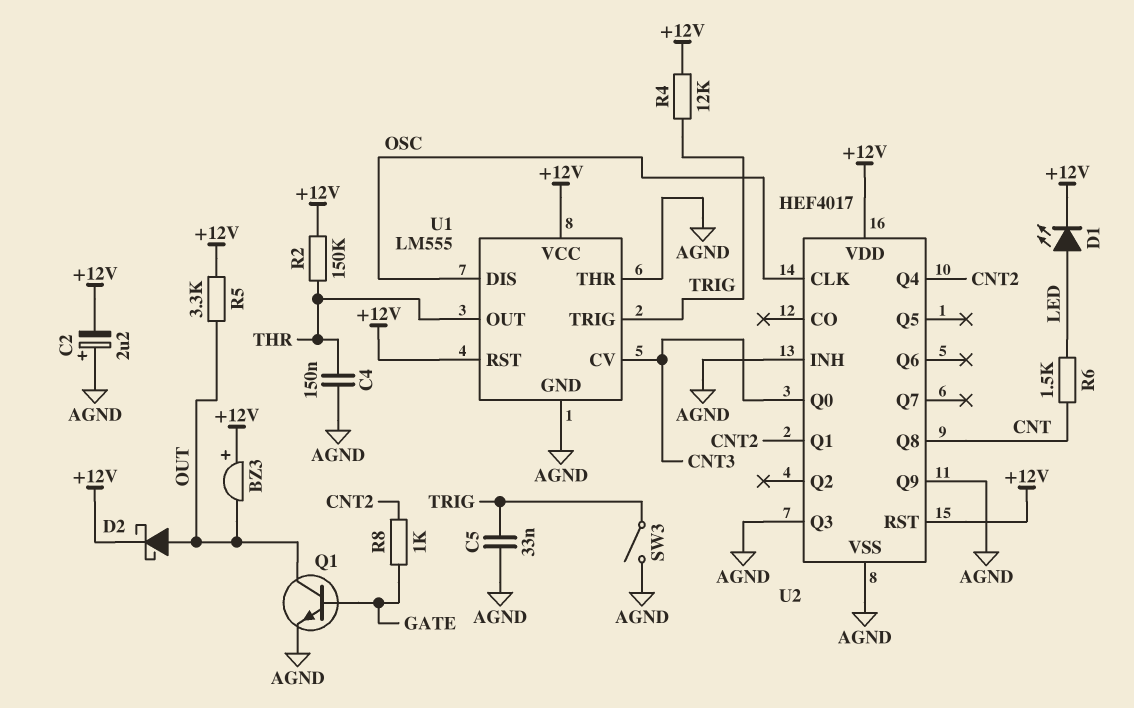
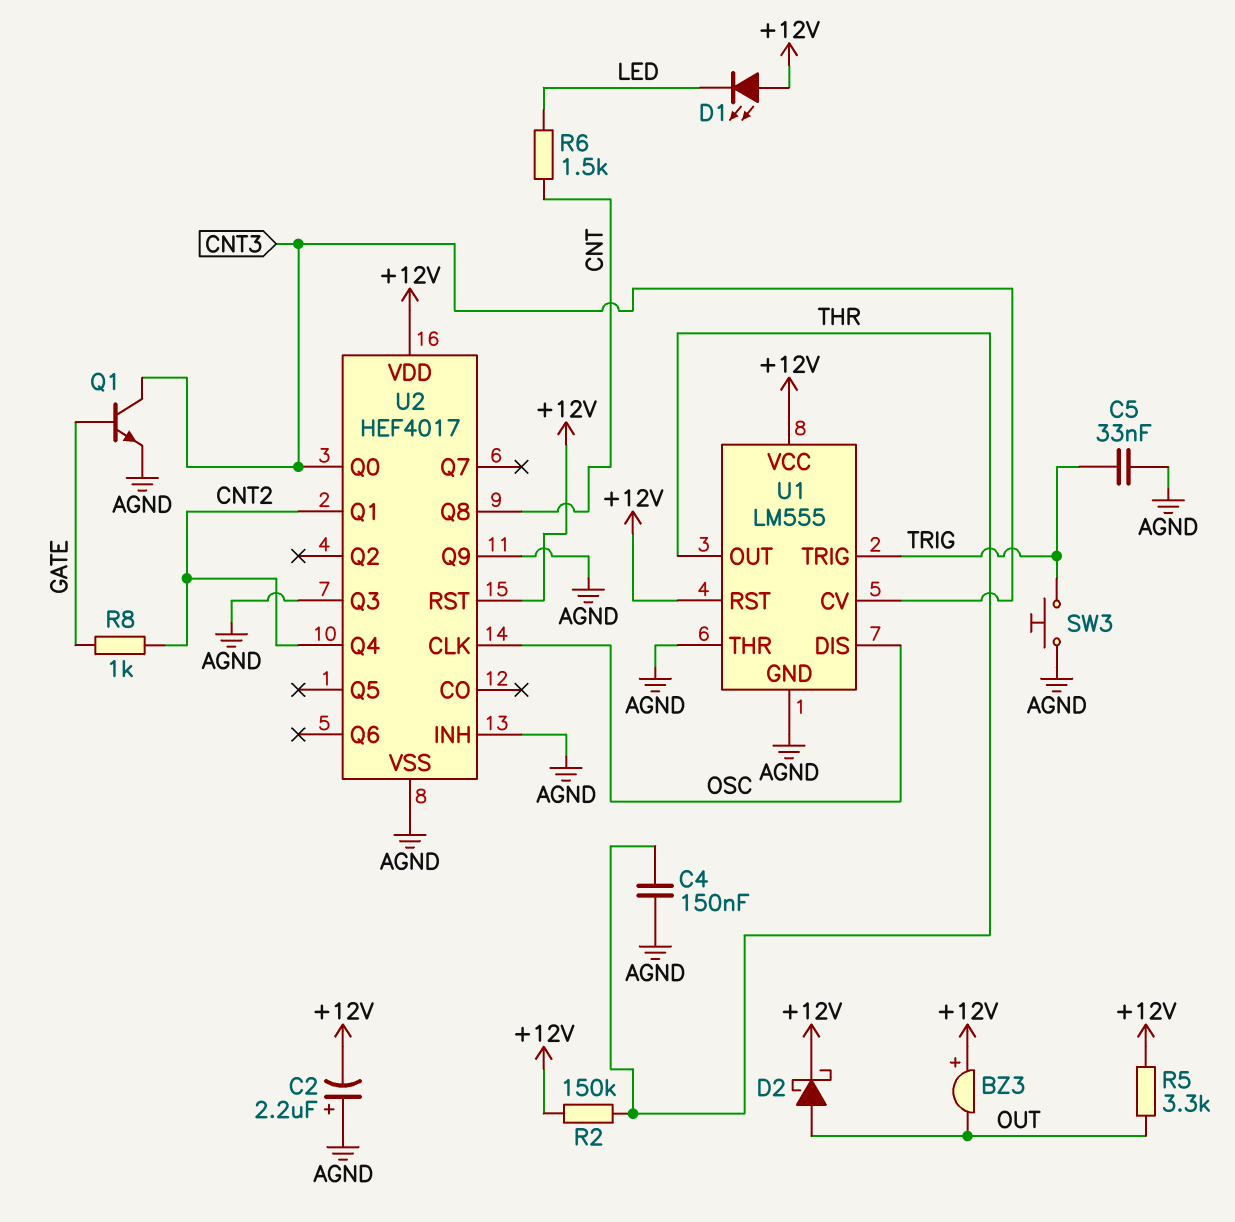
D1: LED (A LED, K +12V) -> LED (A +12V, K LED)
Q1: NPN (B GATE, C OUT, E AGND) -> NPN (B GATE, C CNT3, E AGND)
R4: 12k (+12V, TRIG) -> none
SW3: switch (AGND, TRIG) -> button (AGND, TRIG)

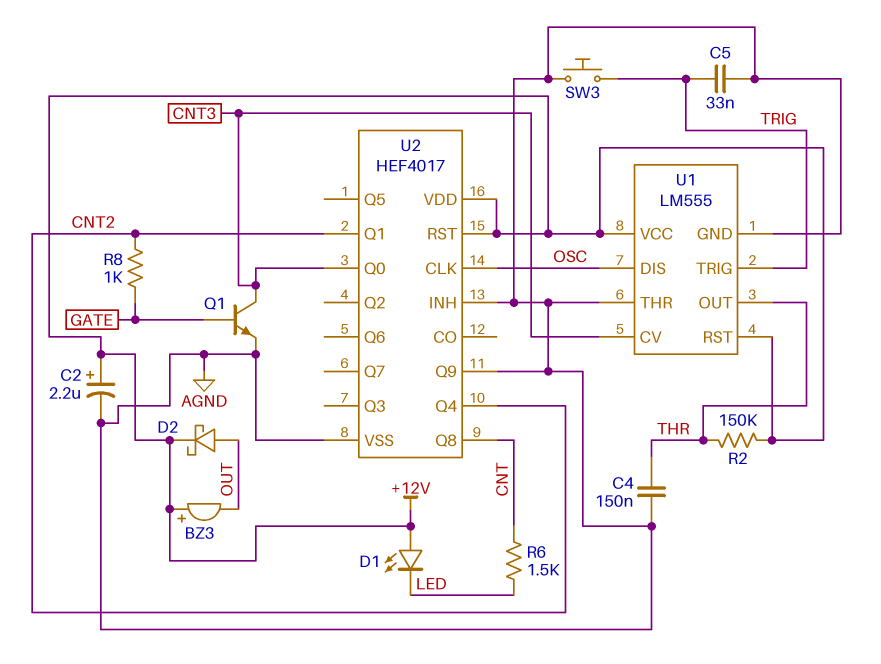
C2: 2.2uF (plus AGND, minus +12V) -> 2.2uF (plus +12V, minus AGND)
R5: 3.3k (+12V, OUT) -> none
U2 pin Q3: AGND -> none

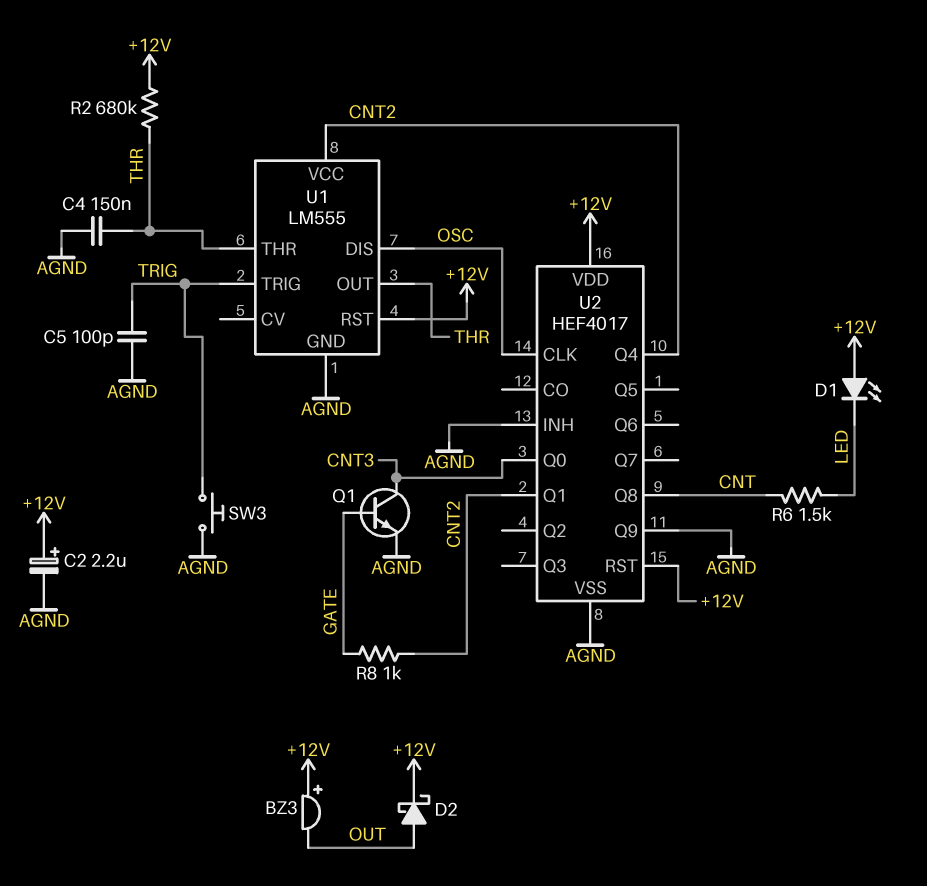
C5: 33nF (AGND, TRIG) -> 100pF (AGND, TRIG)
R2: 150k (+12V, THR) -> 680k (+12V, THR)
U1 pin CV: CNT3 -> none
U1 pin THR: AGND -> THR
U1 pin VCC: +12V -> CNT2

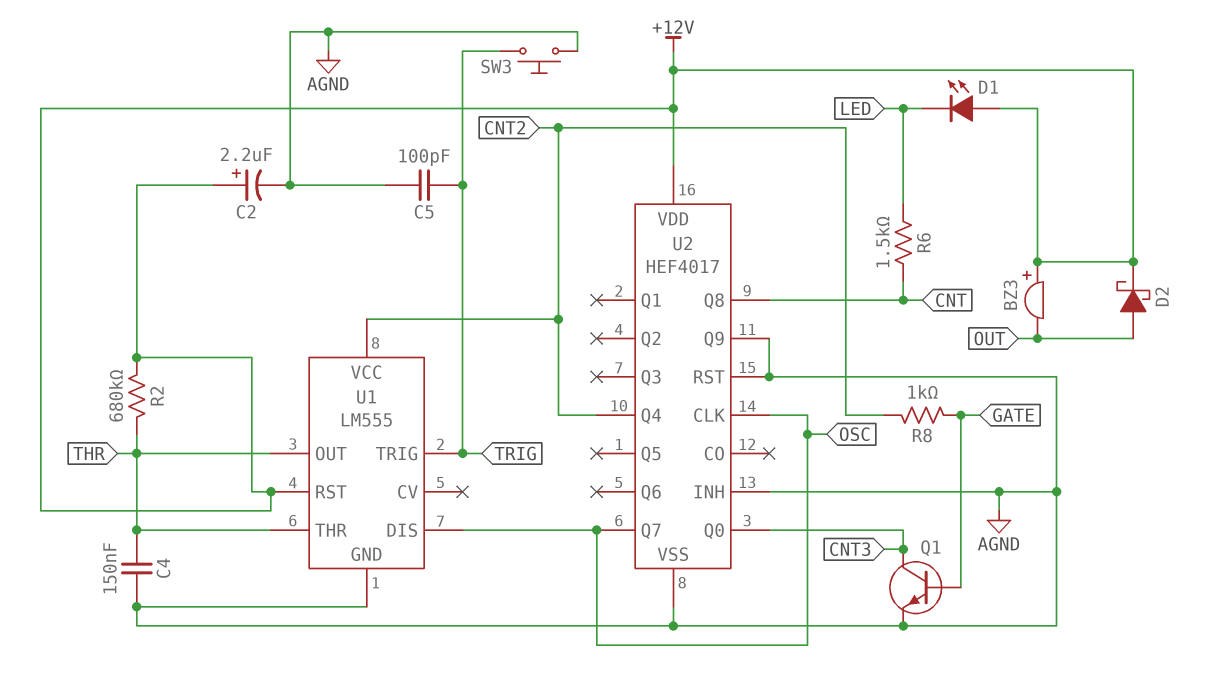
U2 pin Q1: CNT2 -> none
U2 pin Q7: none -> OSC
U2 pin RST: +12V -> AGND

